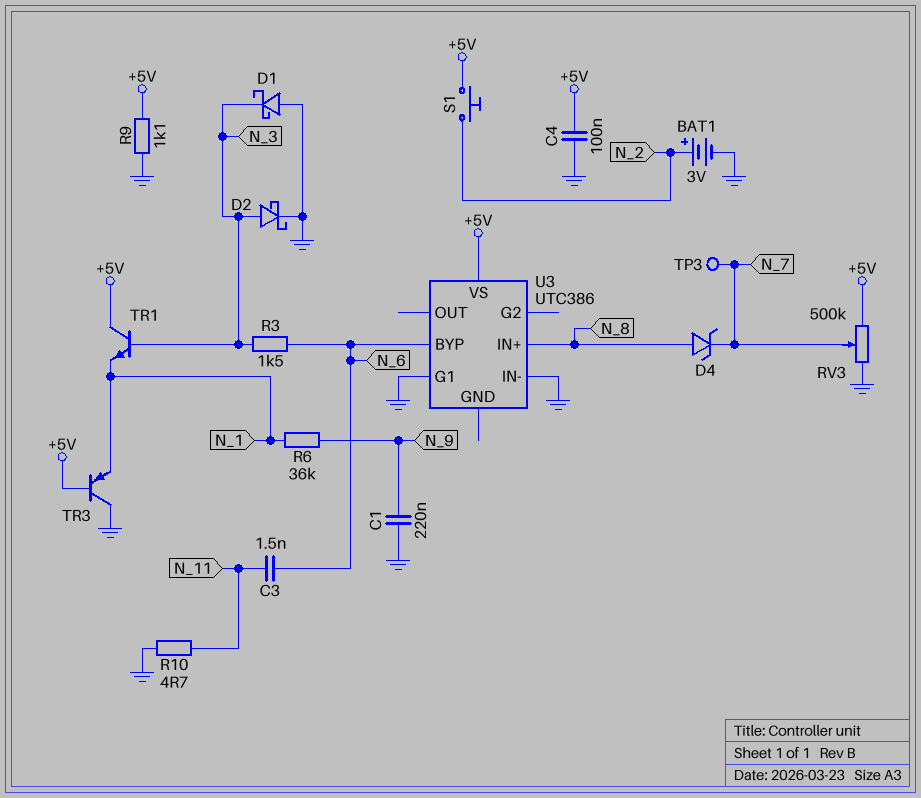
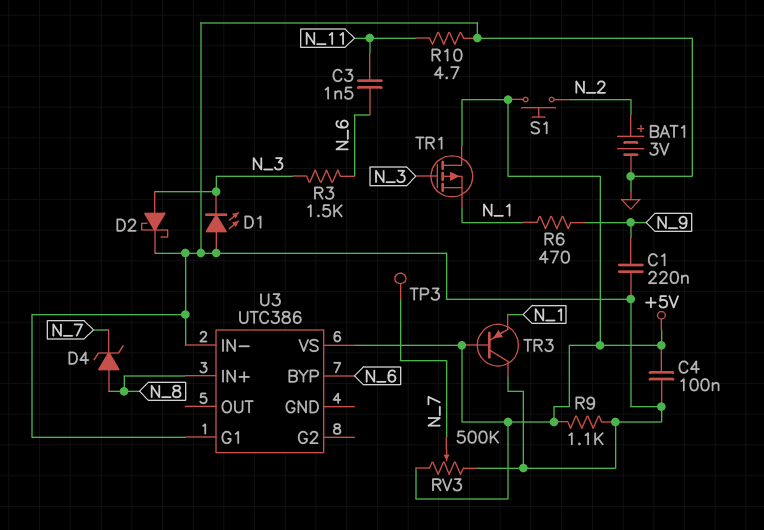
D1: schottky (A GND, K N_3) -> LED (A GND, K N_3)
R6: 36k (N_1, N_9) -> 470 (N_1, N_9)
TR1: NPN (B N_3, C +5V, E N_1) -> PMOS (G N_3, D +5V, S N_1)

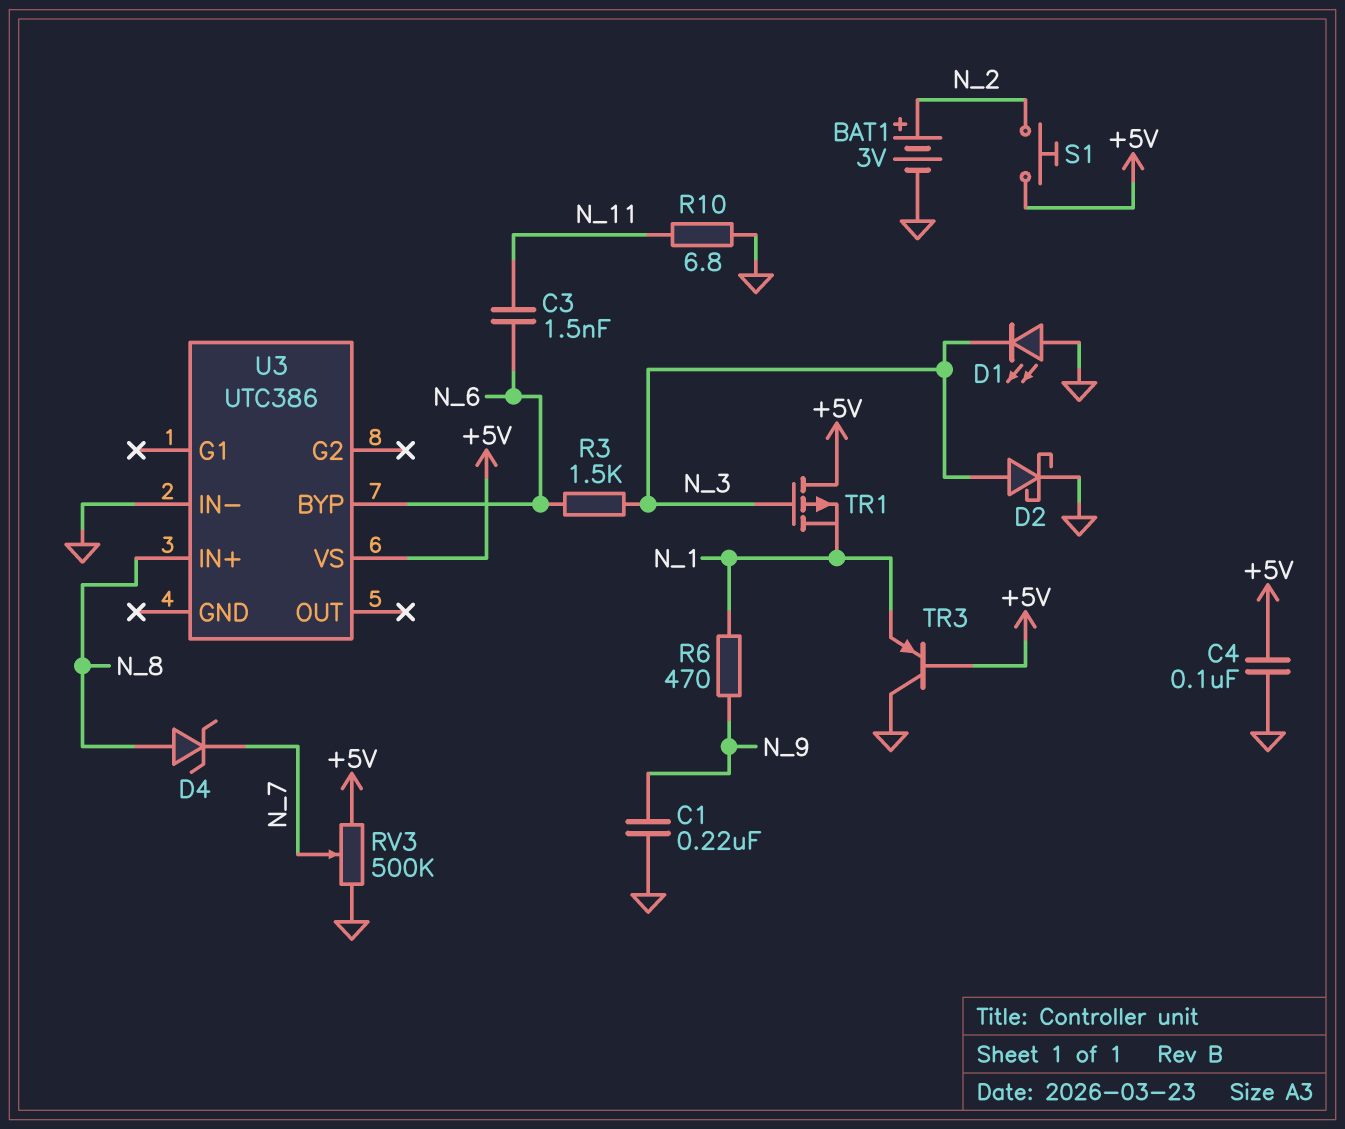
R9: 1.1k (+5V, GND) -> none
R10: 4.7 (GND, N_11) -> 6.8 (GND, N_11)
TP3: test point (N_7) -> none
U3 pin G1: GND -> none

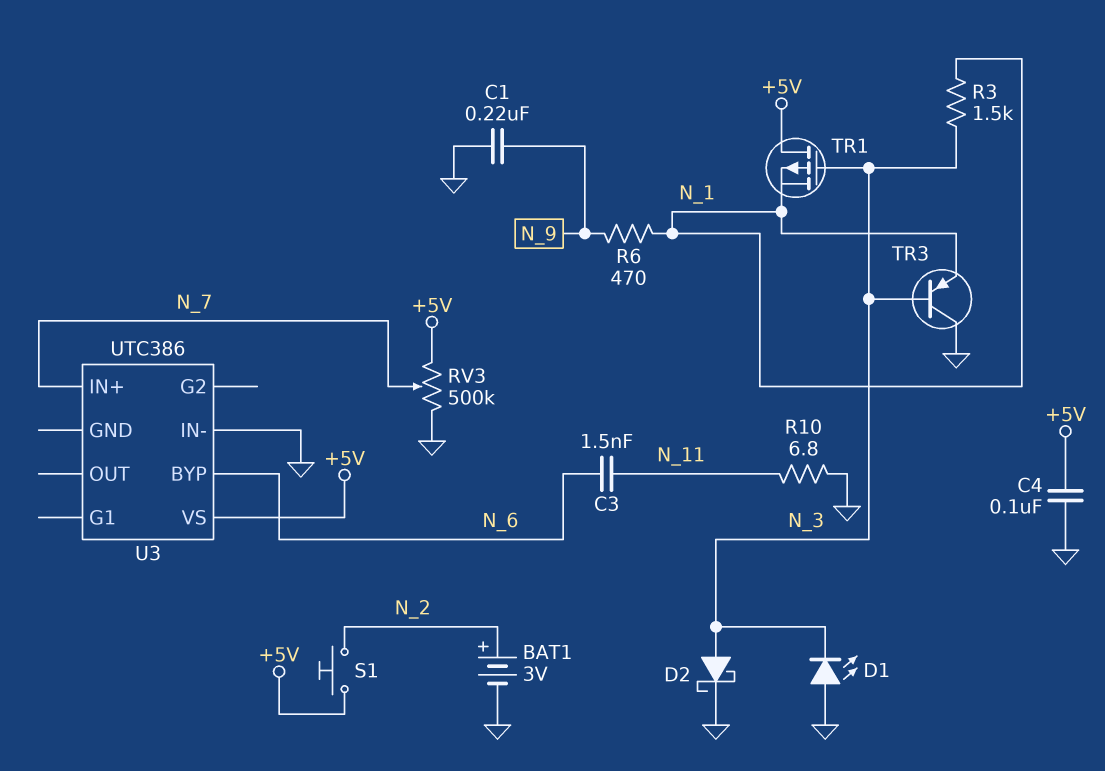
D4: zener (A N_8, K N_7) -> none
R3: 1.5k (N_3, N_6) -> 1.5k (N_1, N_3)
TR3: PNP (B +5V, C GND, E N_1) -> PNP (B N_3, C GND, E N_1)
U3 pin IN+: N_8 -> N_7

